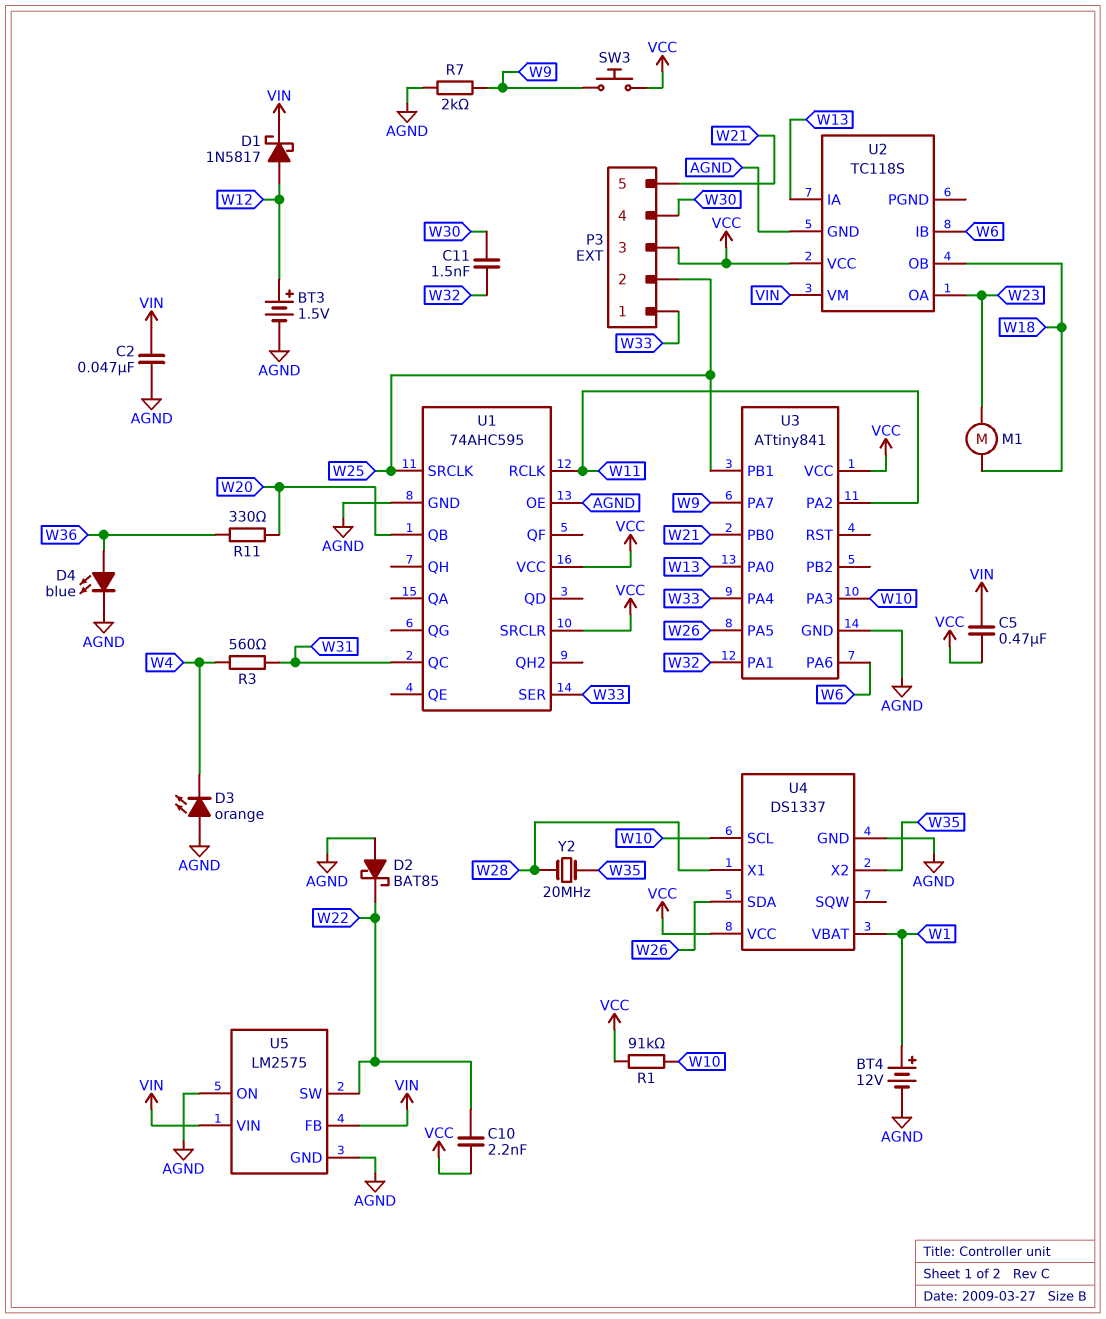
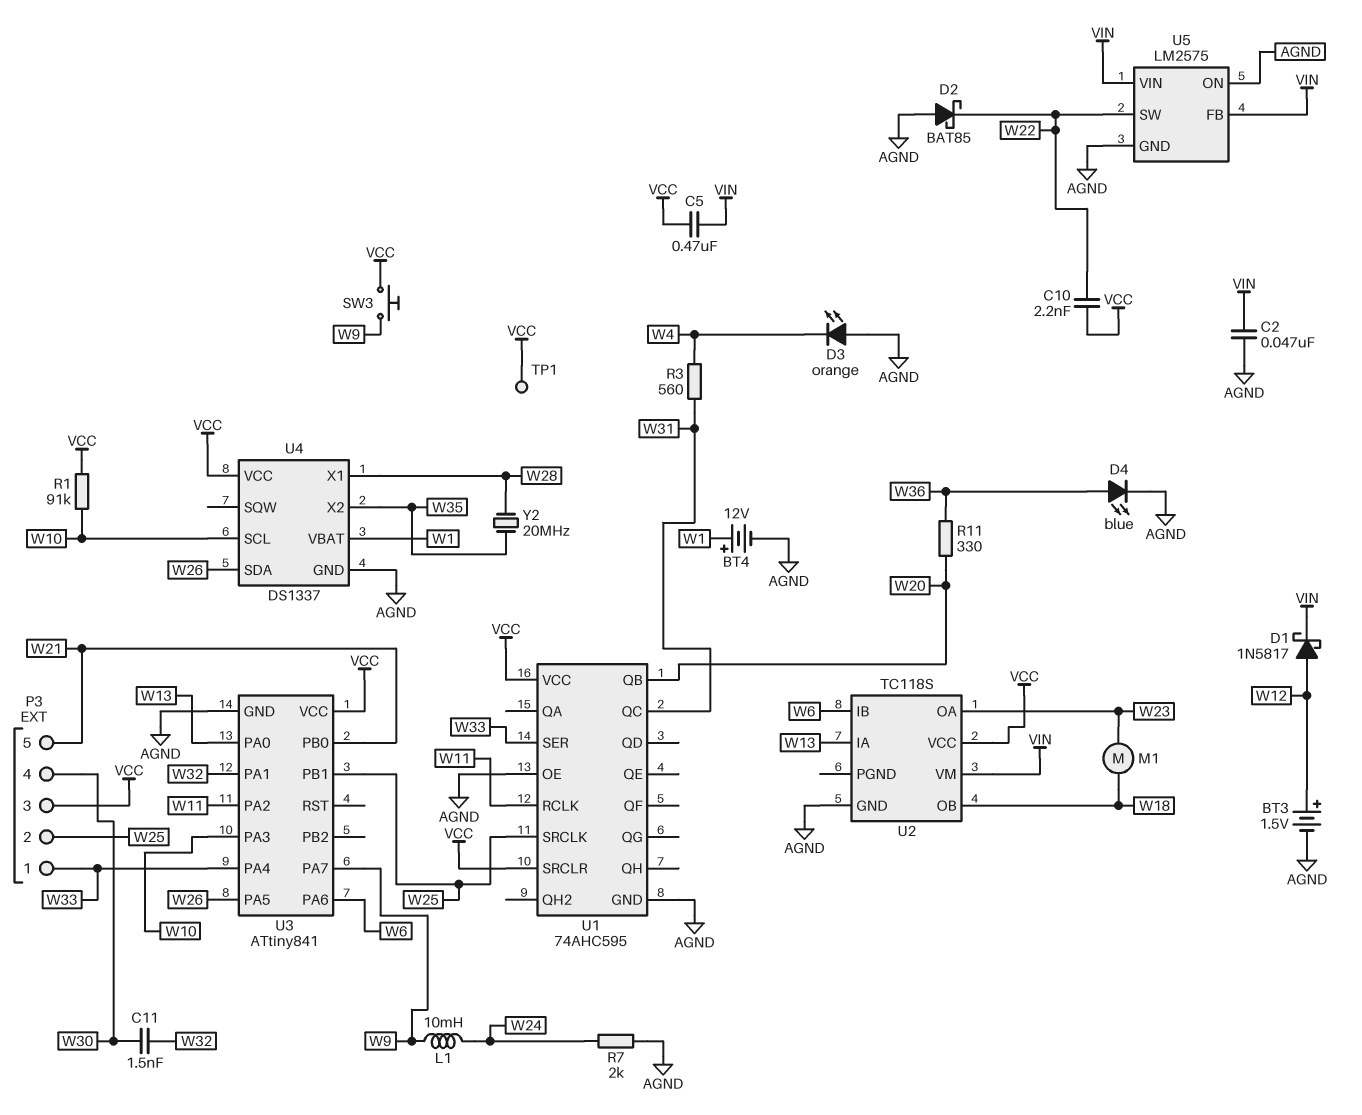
L1: none -> 10mH (W9, W24)
R7: 2k (AGND, W9) -> 2k (AGND, W24)
TP1: none -> test point (VCC)

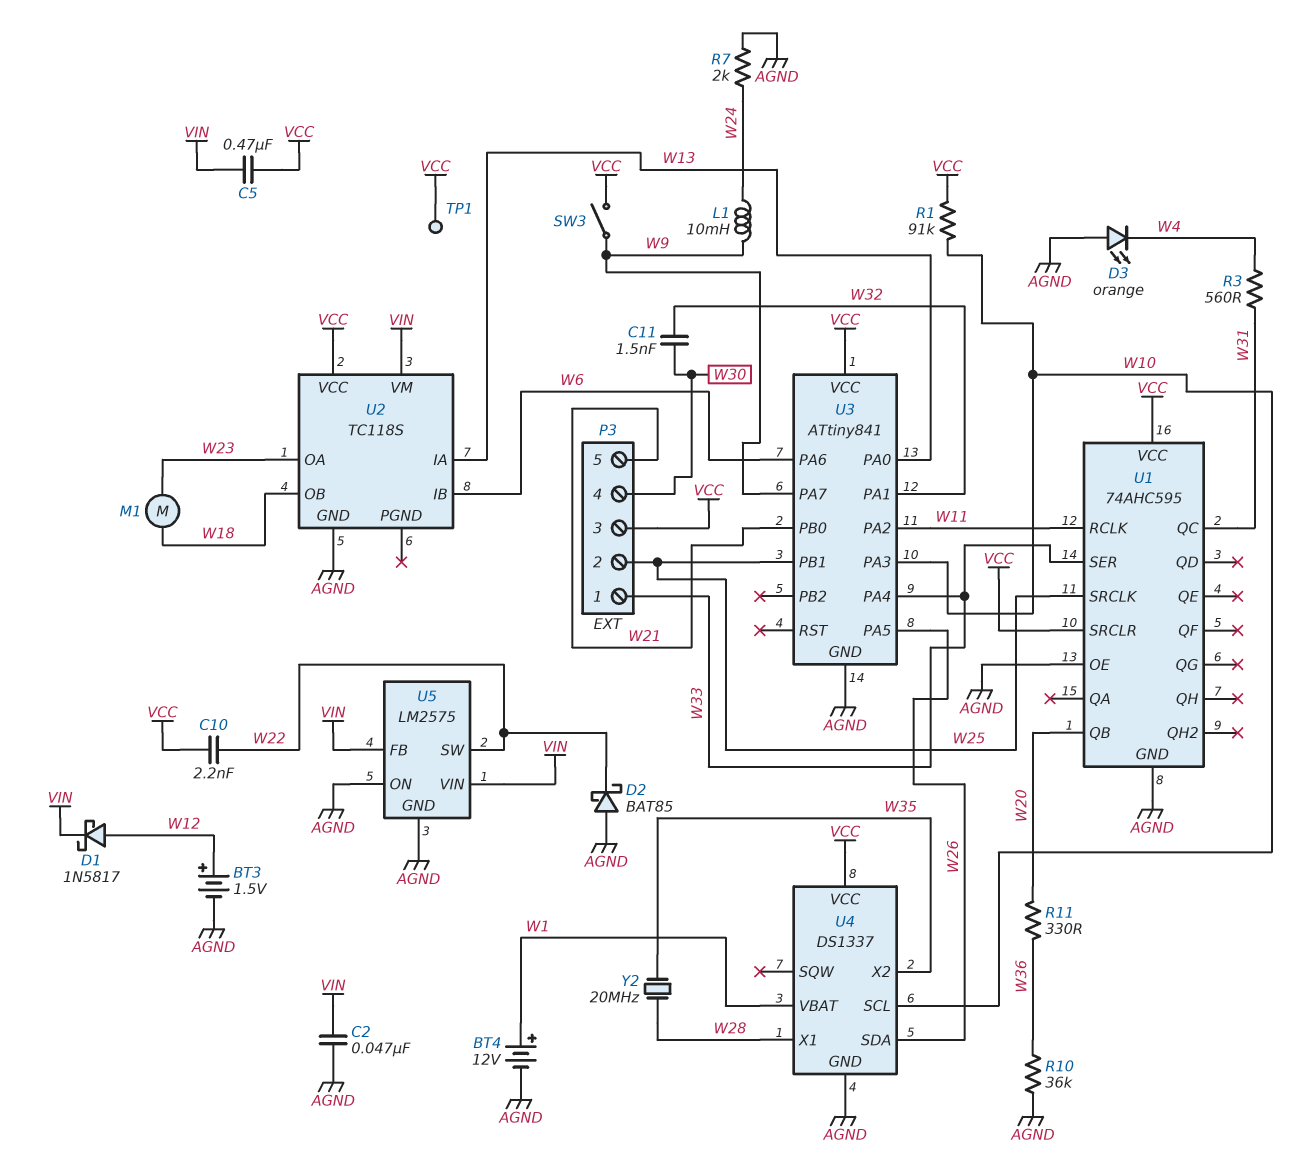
D4: LED blue (A W36, K AGND) -> none
R10: none -> 36k (AGND, W36)
SW3: button (VCC, W9) -> switch (VCC, W9)

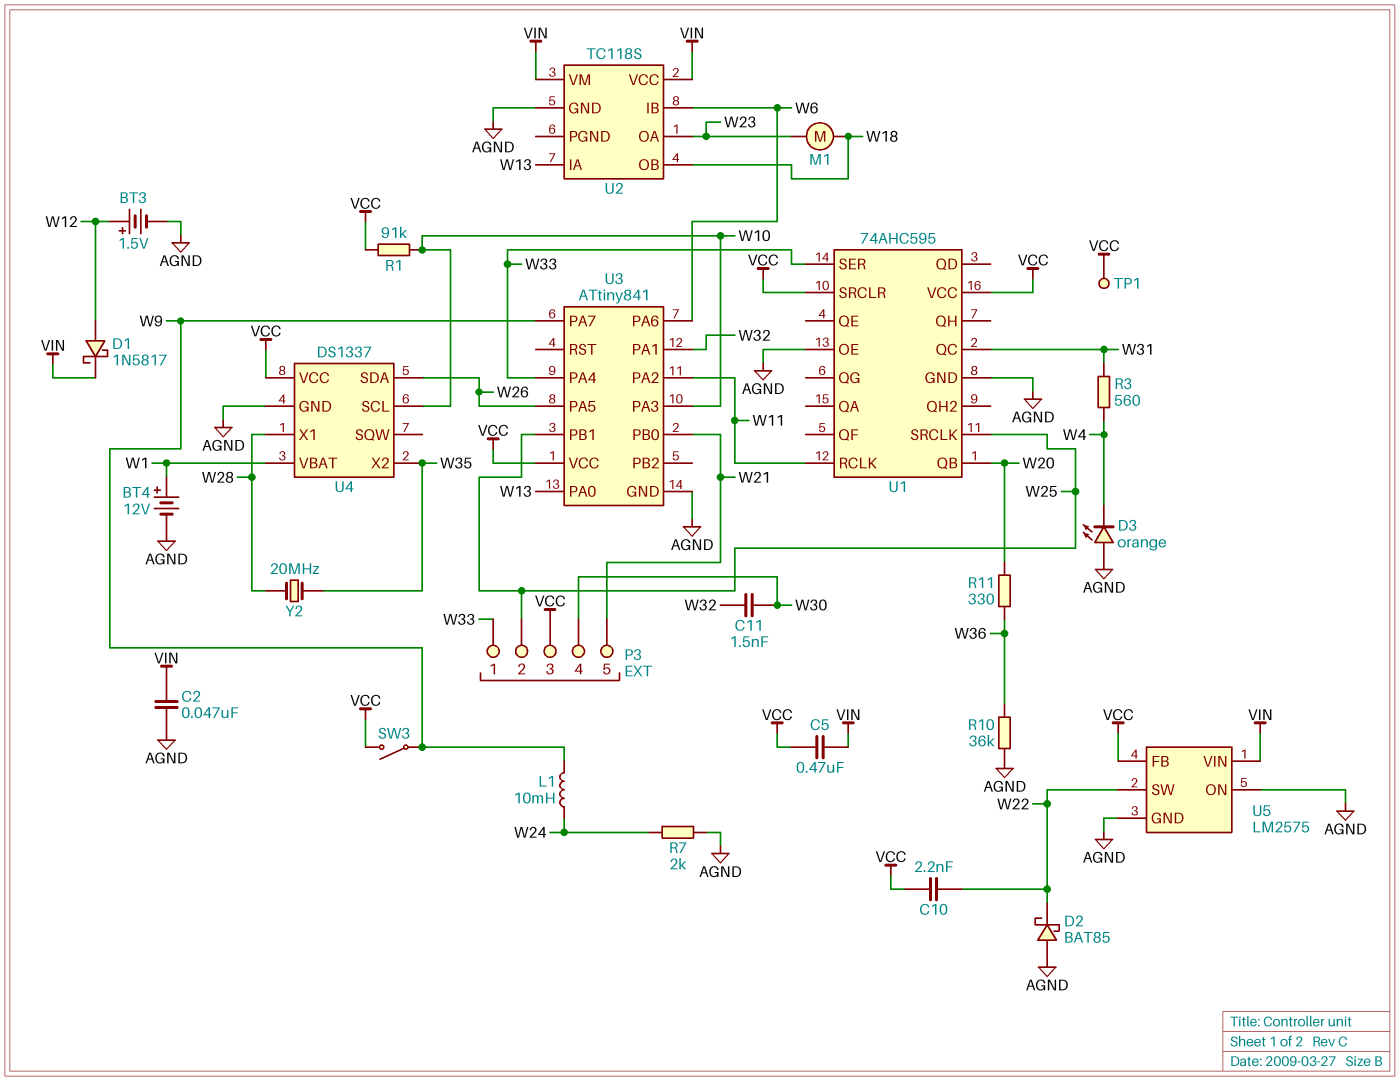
U2 pin VCC: VCC -> VIN
U5 pin FB: VIN -> VCC

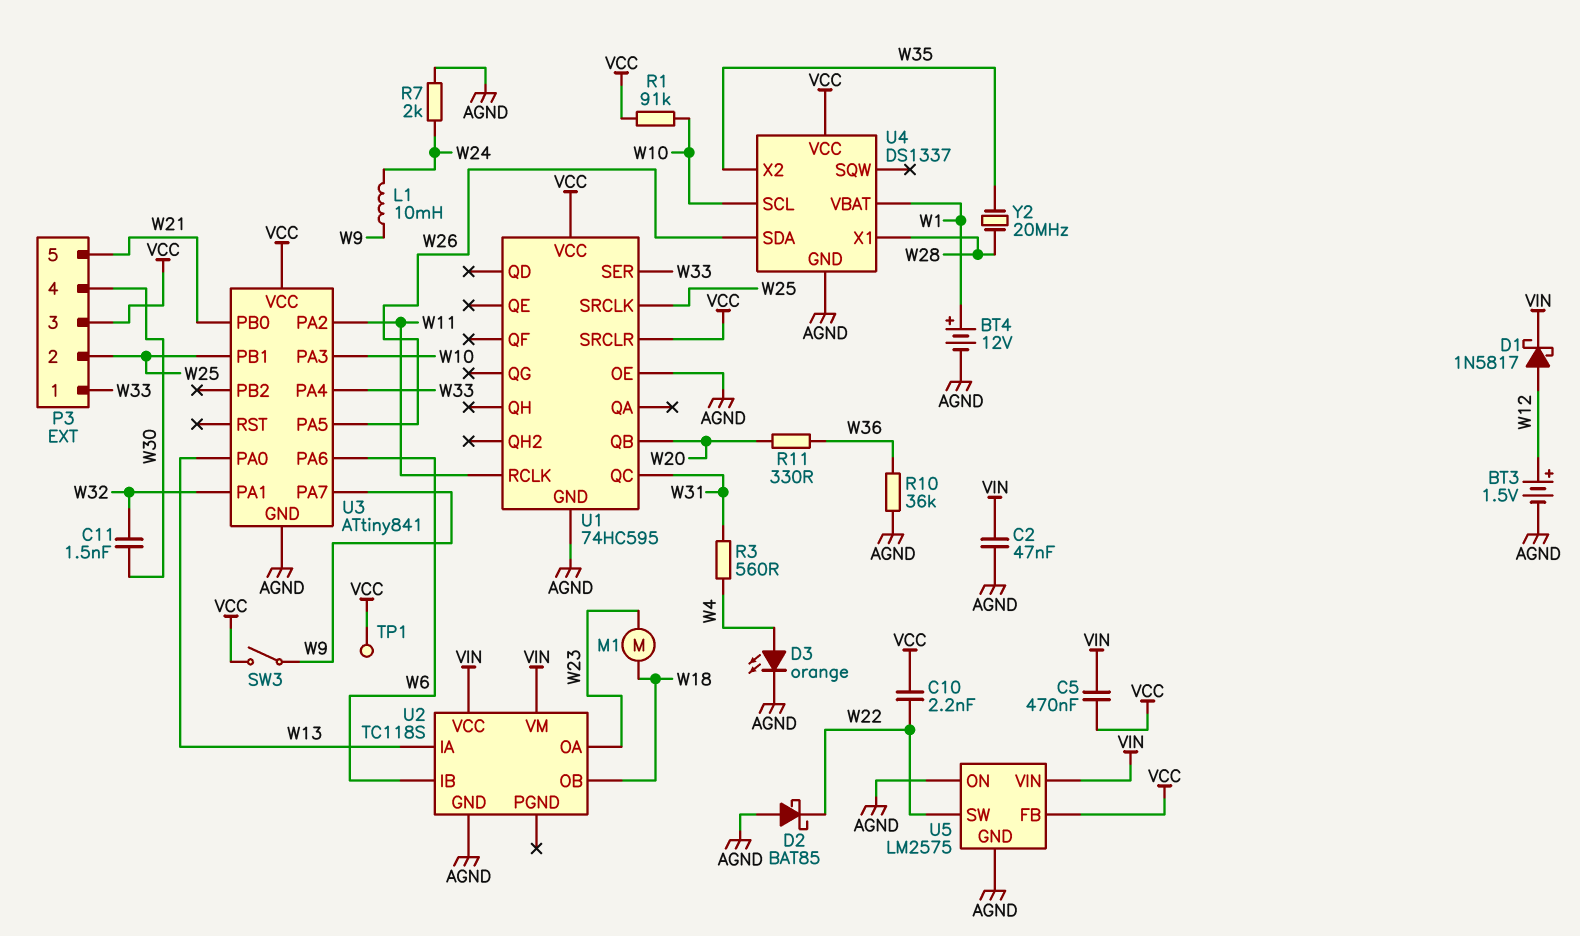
D3: LED orange (A AGND, K W4) -> LED orange (A W4, K AGND)
U1: 74AHC595 -> 74HC595

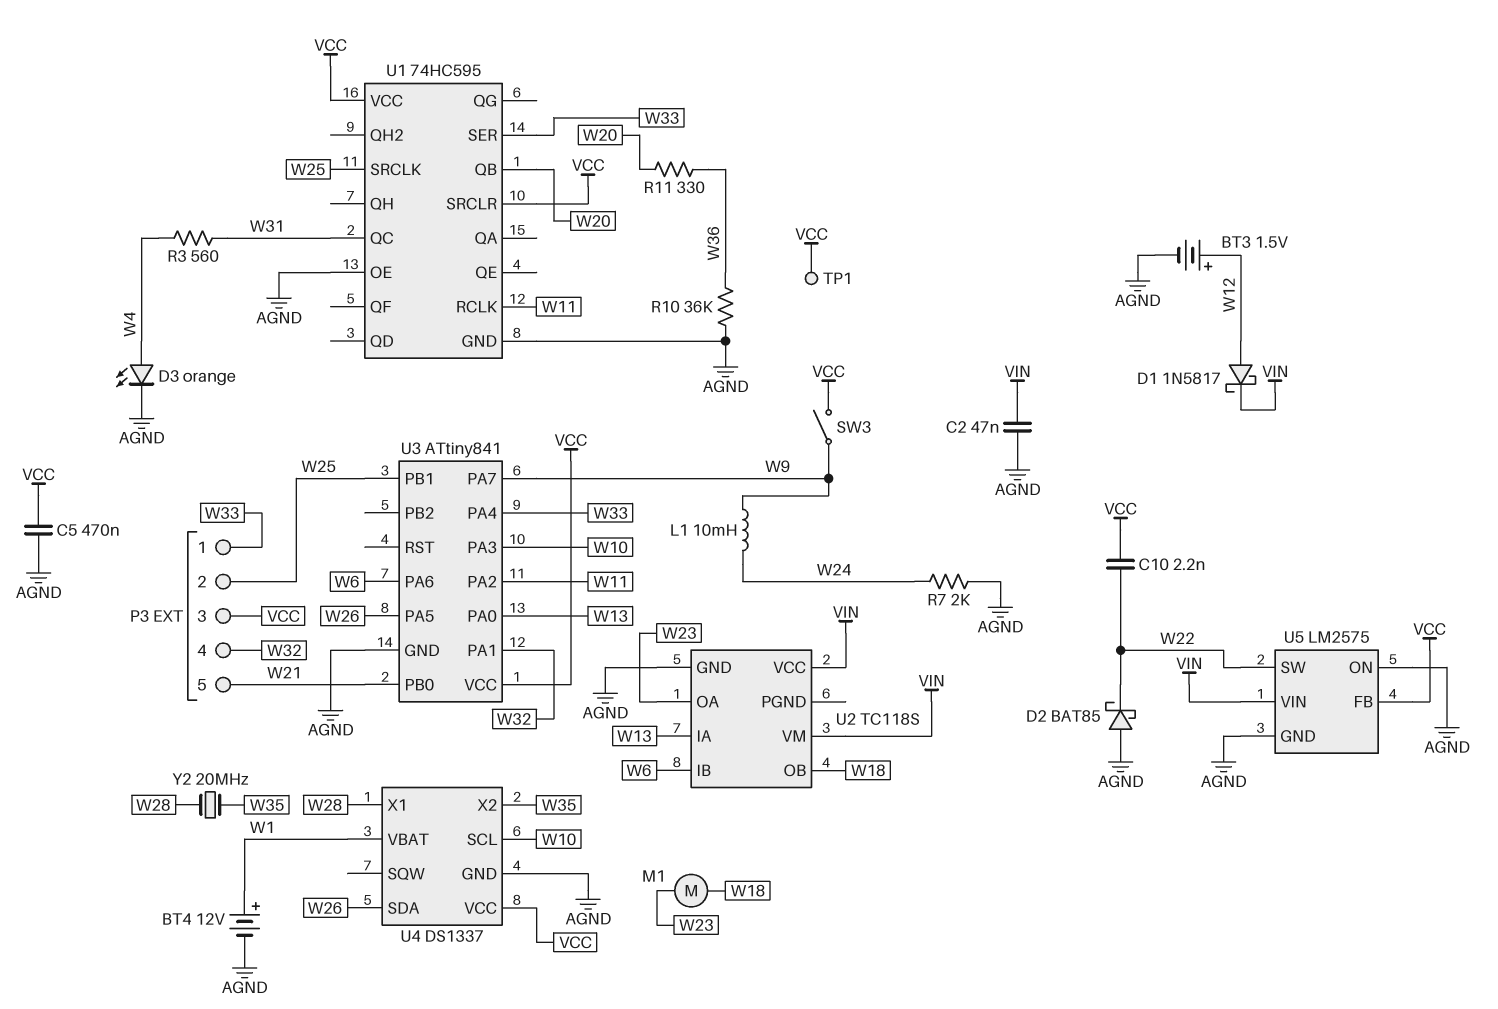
C5: 470nF (VCC, VIN) -> 470nF (AGND, VCC)
C11: 1.5nF (W30, W32) -> none
P3 pin 4: W30 -> W32
R1: 91k (VCC, W10) -> none

